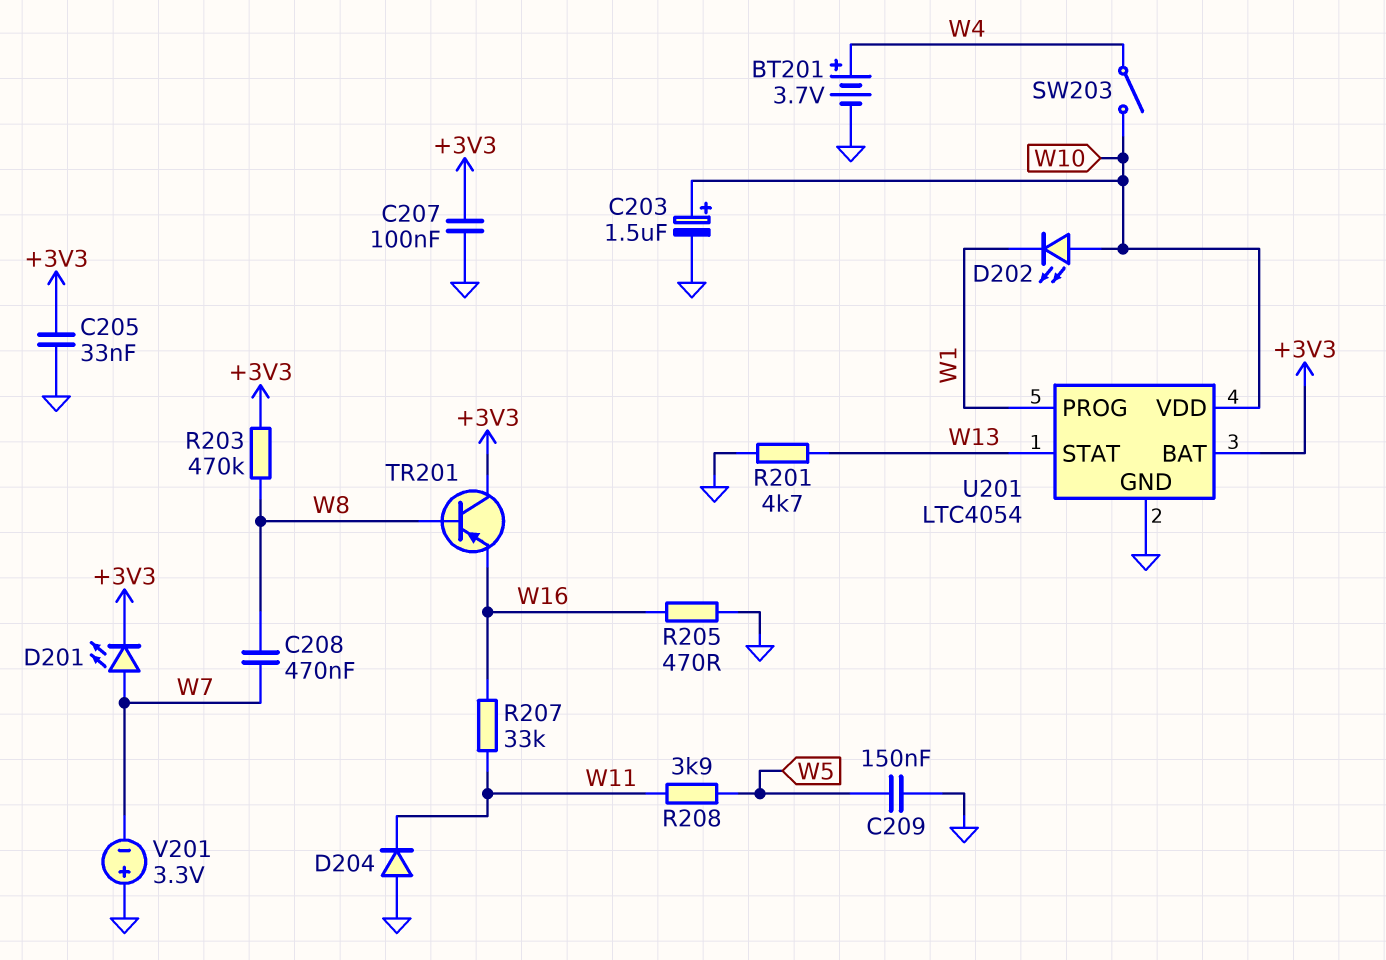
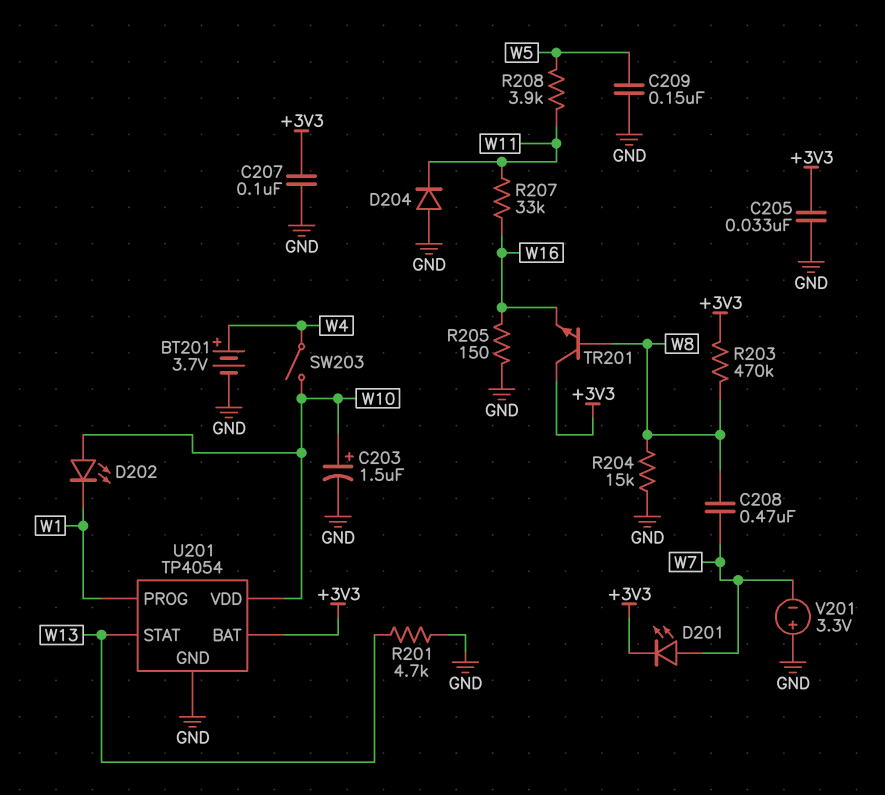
R204: none -> 15k (GND, W8)
R205: 470 (GND, W16) -> 150 (GND, W16)
TR201: PNP (B W8, C +3V3, E W16) -> NPN (B W8, C +3V3, E W16)
U201: LTC4054 -> TP4054

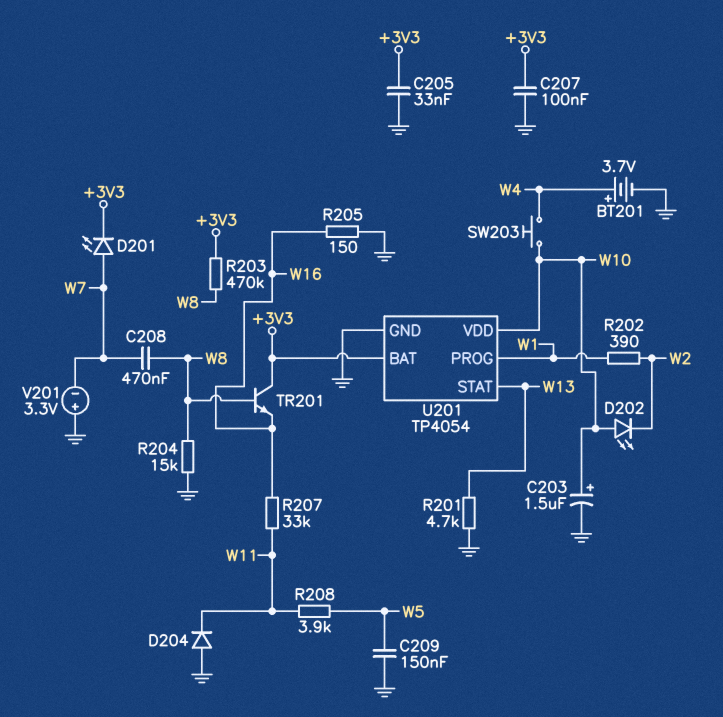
D202: LED (A W10, K W1) -> LED (A W10, K W2)
R202: none -> 390 (W1, W2)
SW203: switch (W4, W10) -> button (W4, W10)

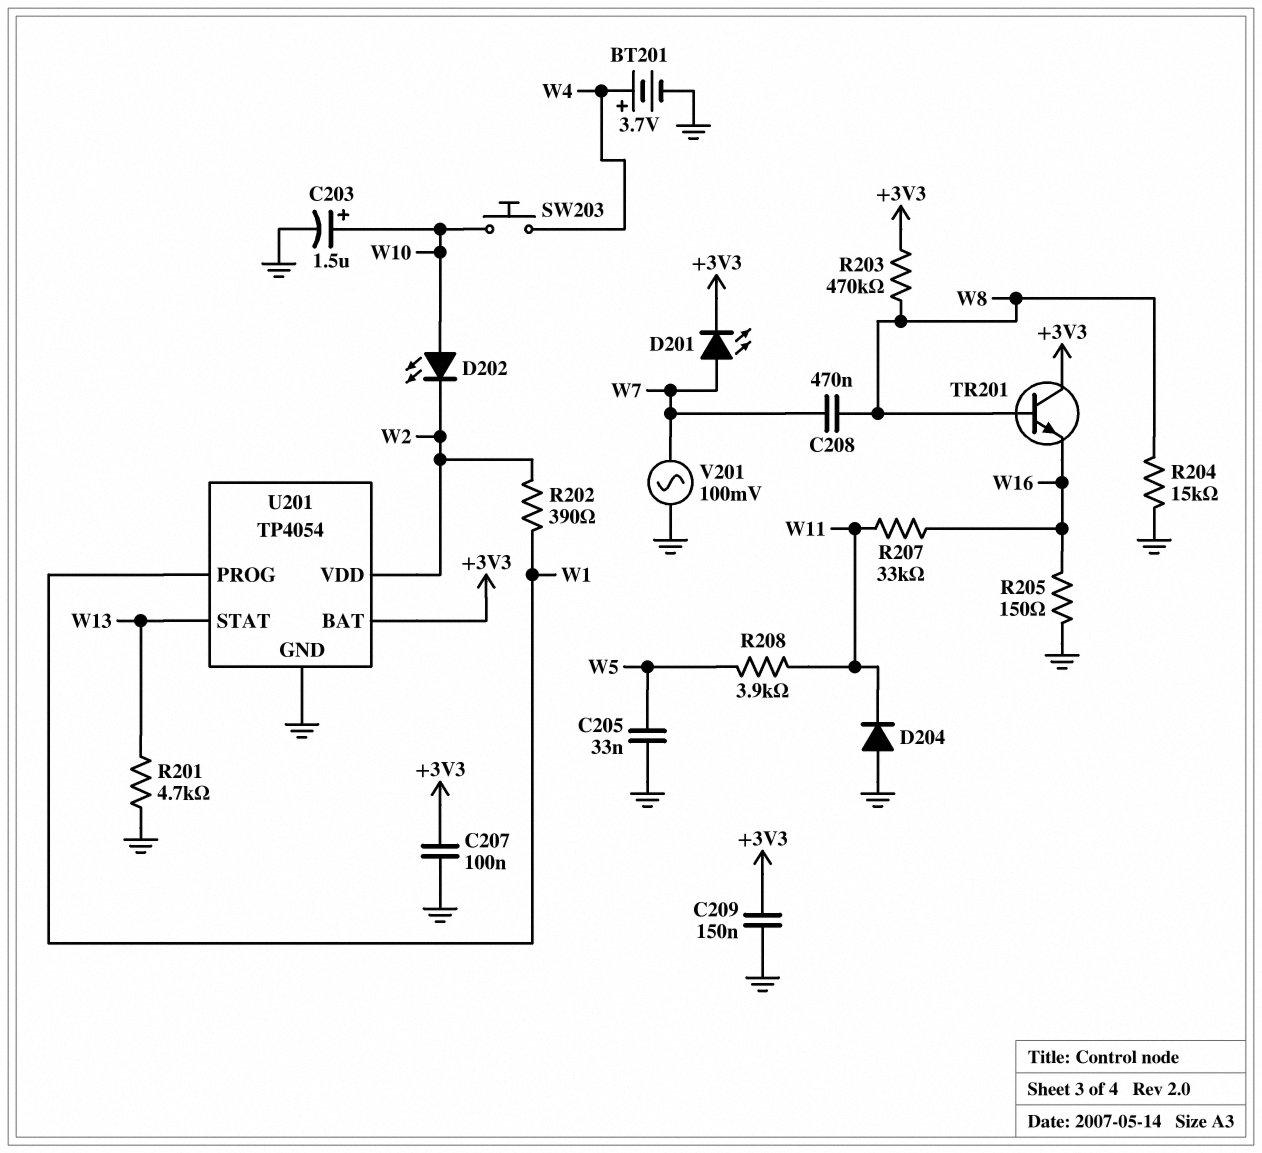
C205: 33nF (+3V3, GND) -> 33nF (GND, W5)
C209: 150nF (GND, W5) -> 150nF (+3V3, GND)
U201 pin VDD: W10 -> W2
V201: 3.3V (plus GND, minus W7) -> AC 100mV (GND, W7)

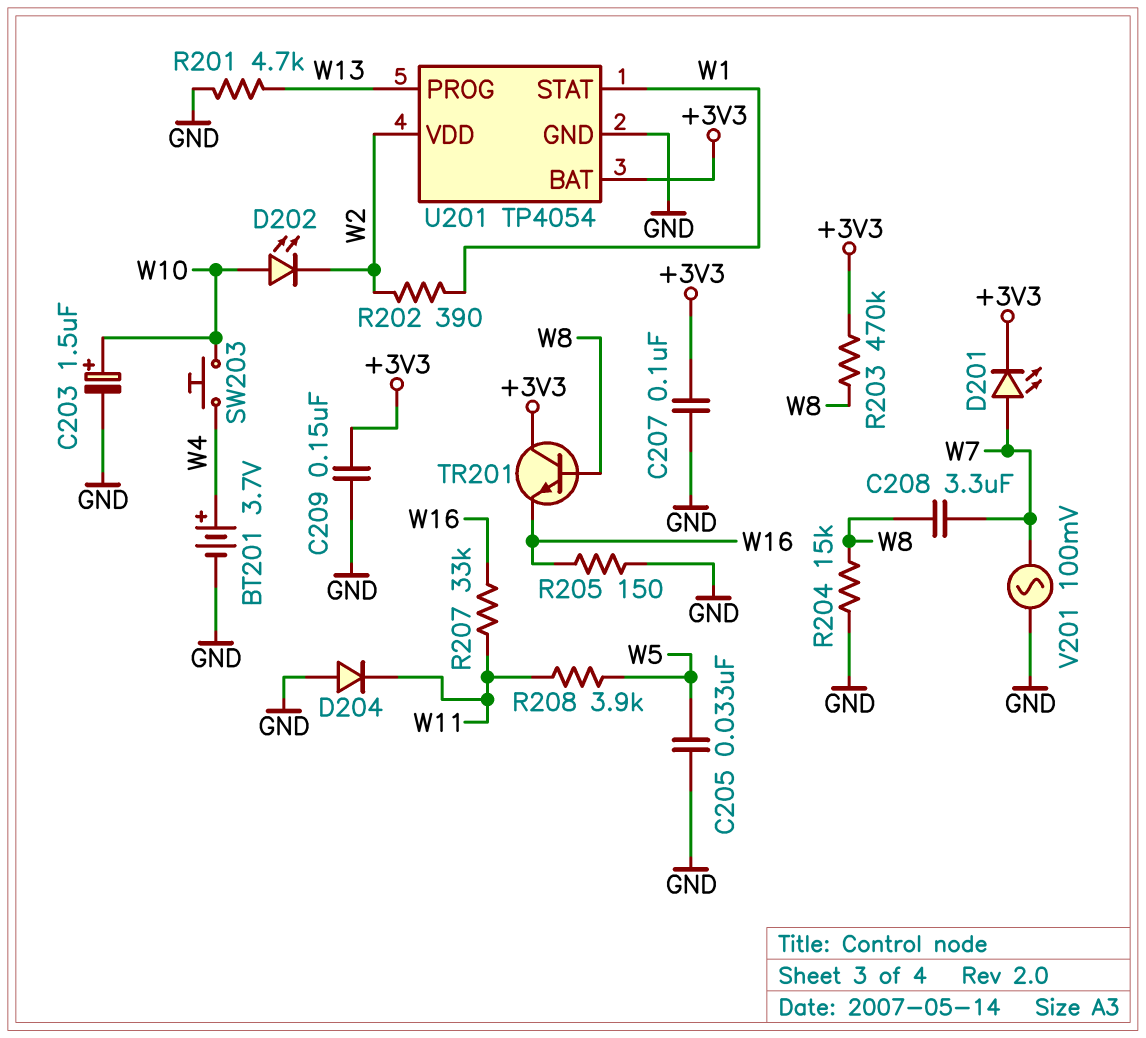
C208: 470nF (W7, W8) -> 3.3uF (W7, W8)
U201 pin PROG: W1 -> W13
U201 pin STAT: W13 -> W1

